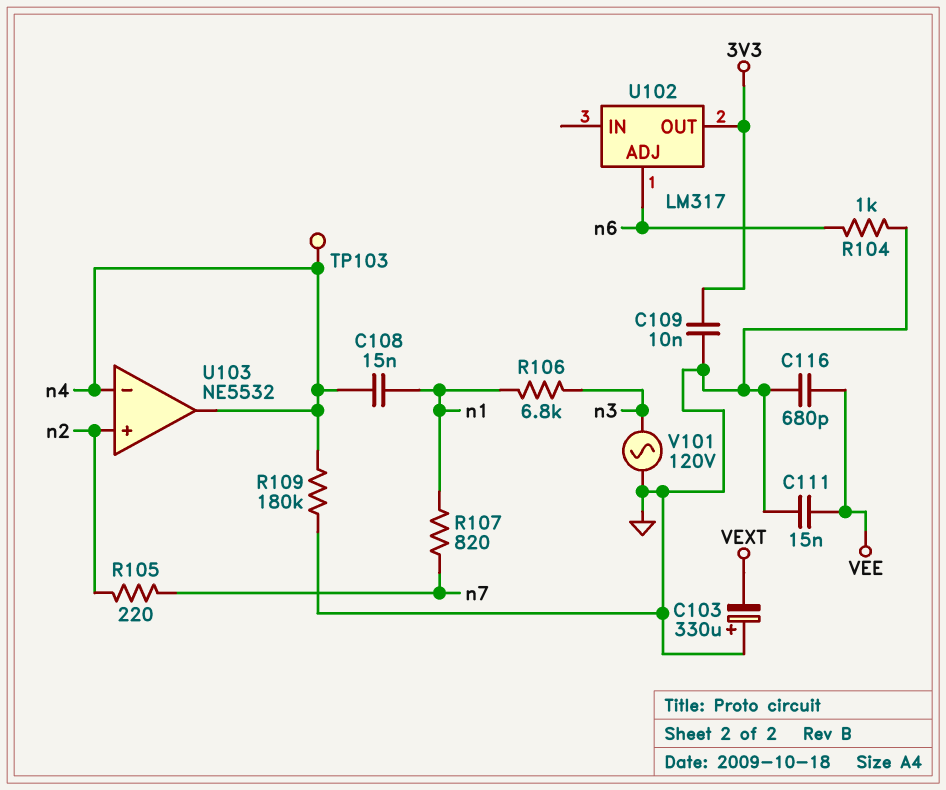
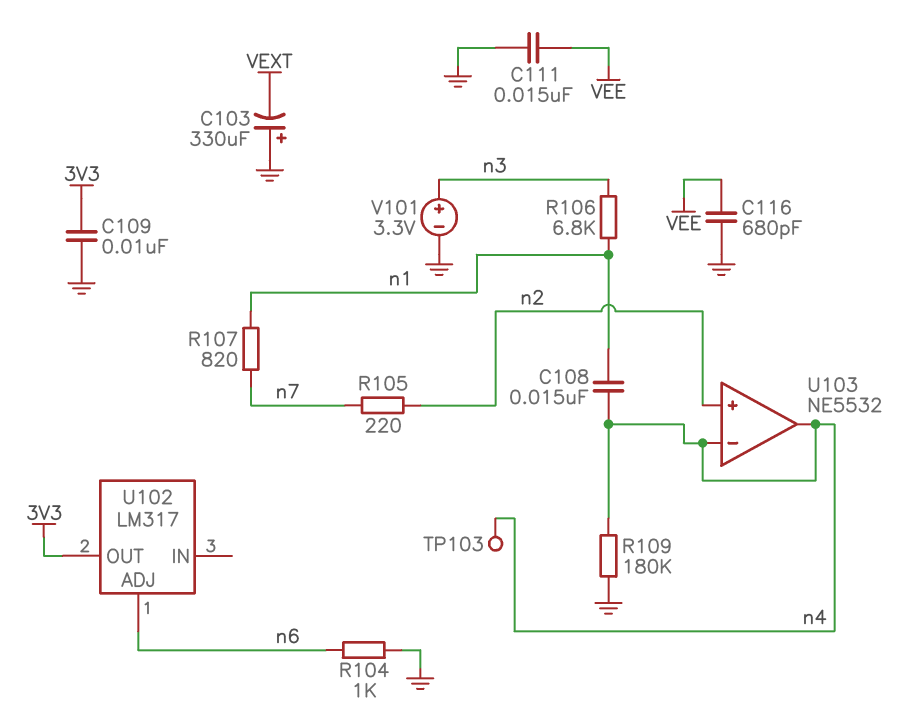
V101: AC 120V (GND, n3) -> 3.3V (plus n3, minus GND)

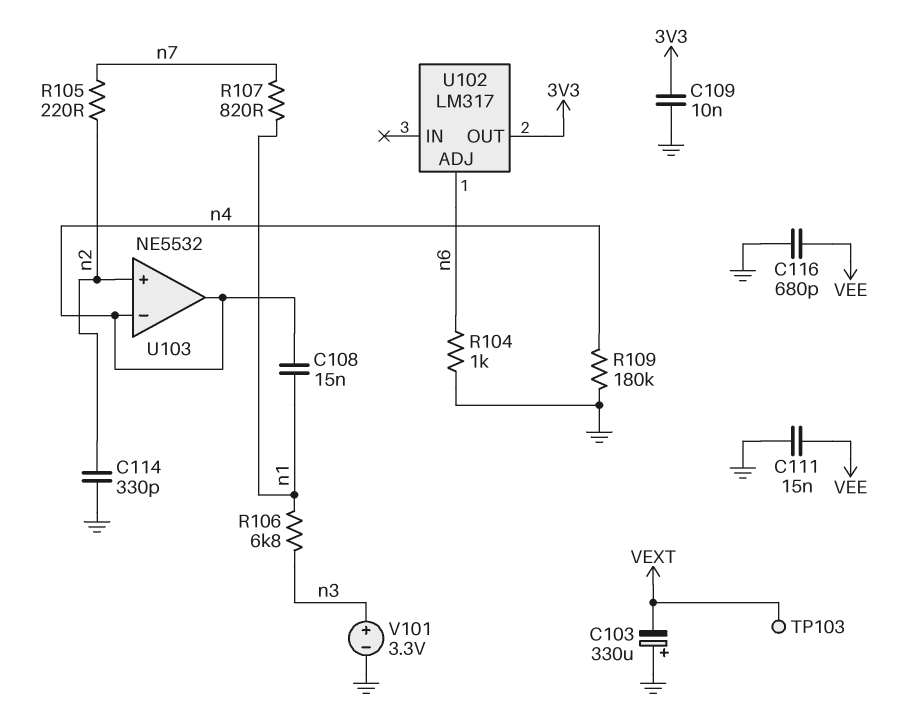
C114: none -> 330pF (GND, n2)
TP103: test point (n4) -> test point (VEXT)

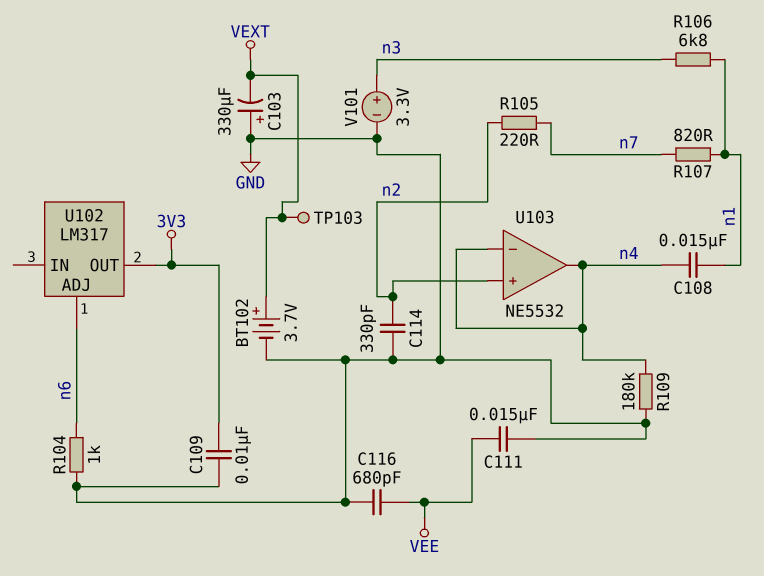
BT102: none -> 3.7V (plus VEXT, minus GND)

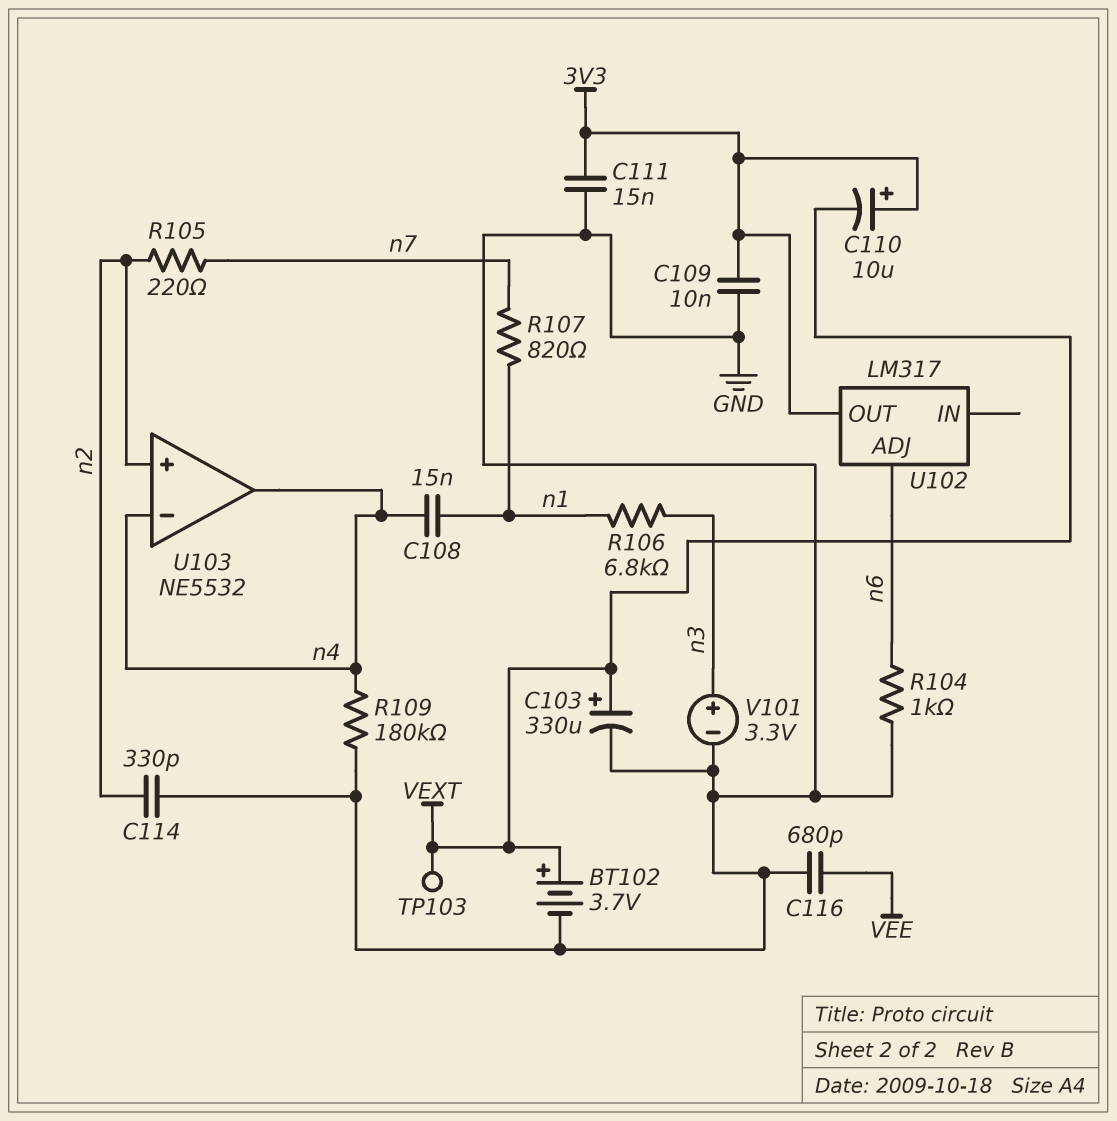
C103: 330uF (plus GND, minus VEXT) -> 330uF (plus VEXT, minus GND)
C110: none -> 10uF (plus 3V3, minus VEXT)
C111: 15nF (GND, VEE) -> 15nF (3V3, GND)

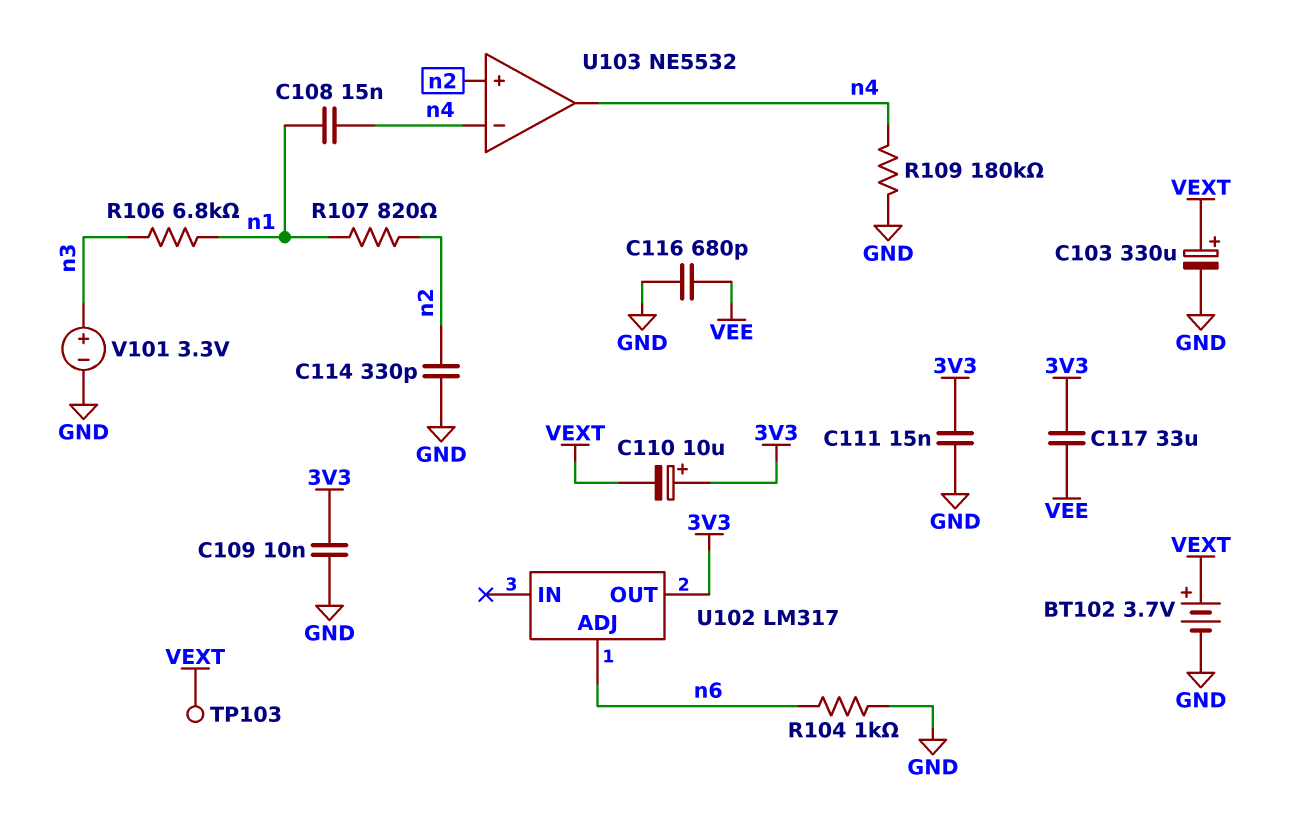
C117: none -> 33uF (3V3, VEE)
R105: 220 (n2, n7) -> none
R107: 820 (n1, n7) -> 820 (n1, n2)

